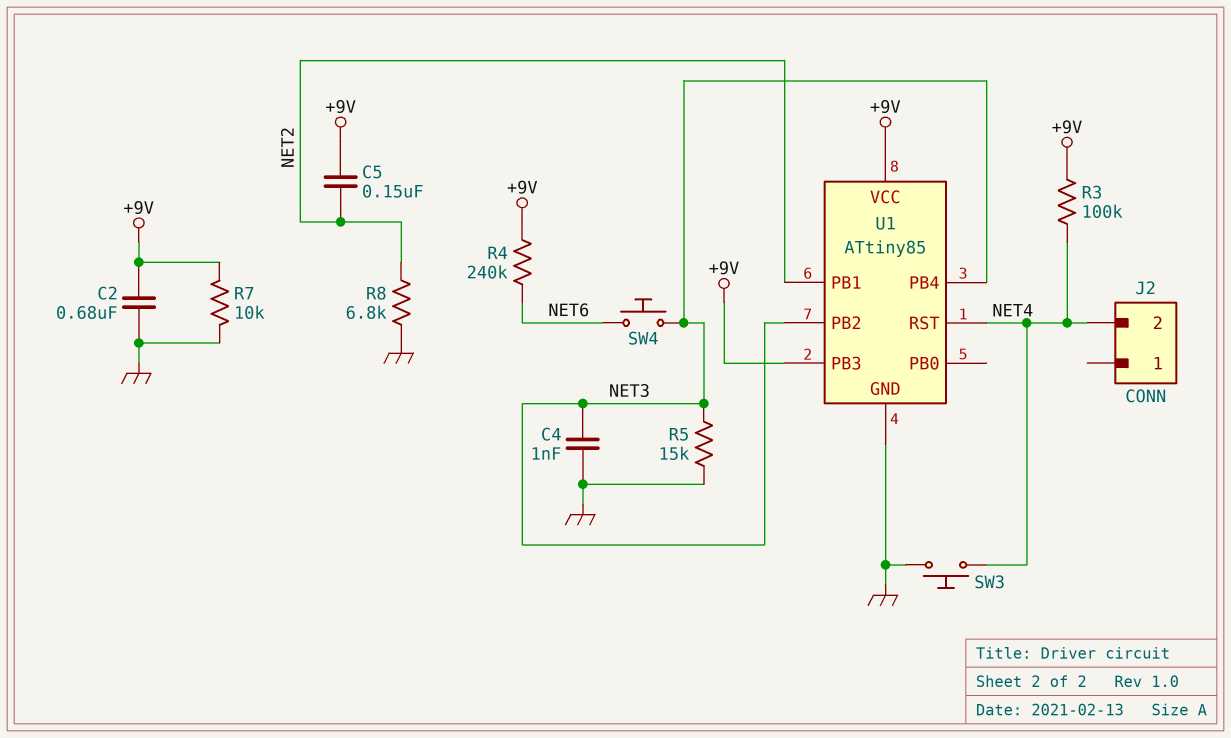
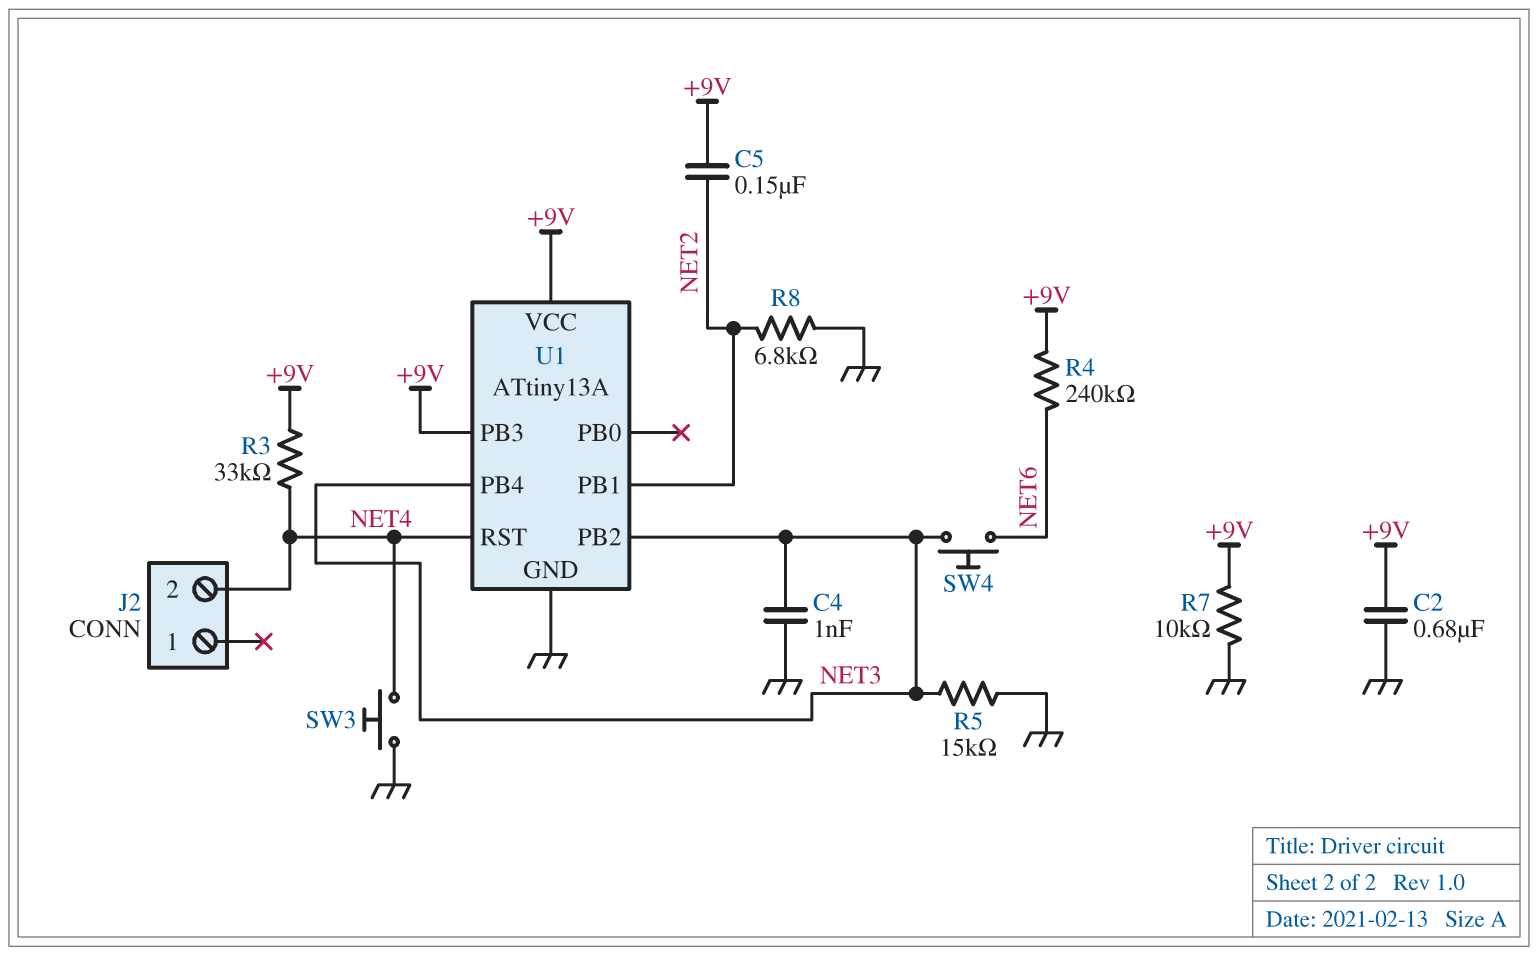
R3: 100k (+9V, NET4) -> 33k (+9V, NET4)
U1: ATtiny85 -> ATtiny13A

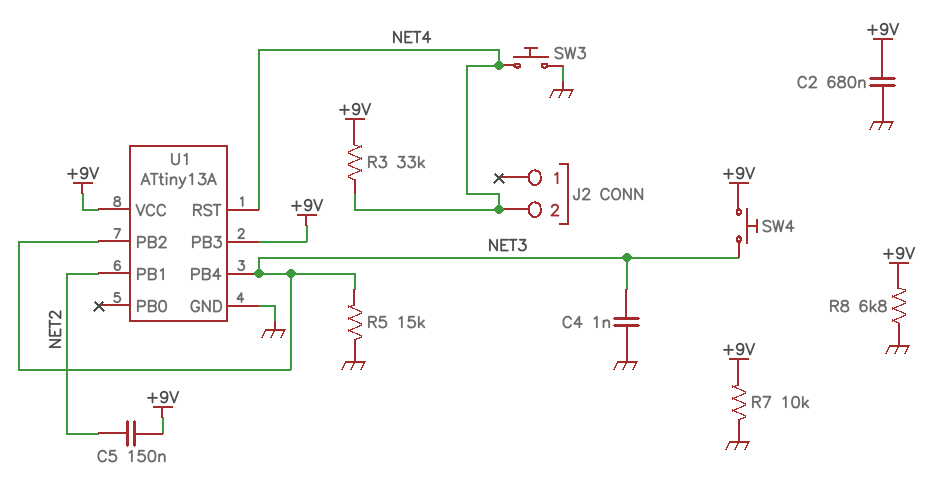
R4: 240k (+9V, NET6) -> none
R8: 6.8k (GND, NET2) -> 6.8k (+9V, GND)
SW4: button (NET3, NET6) -> button (+9V, NET3)

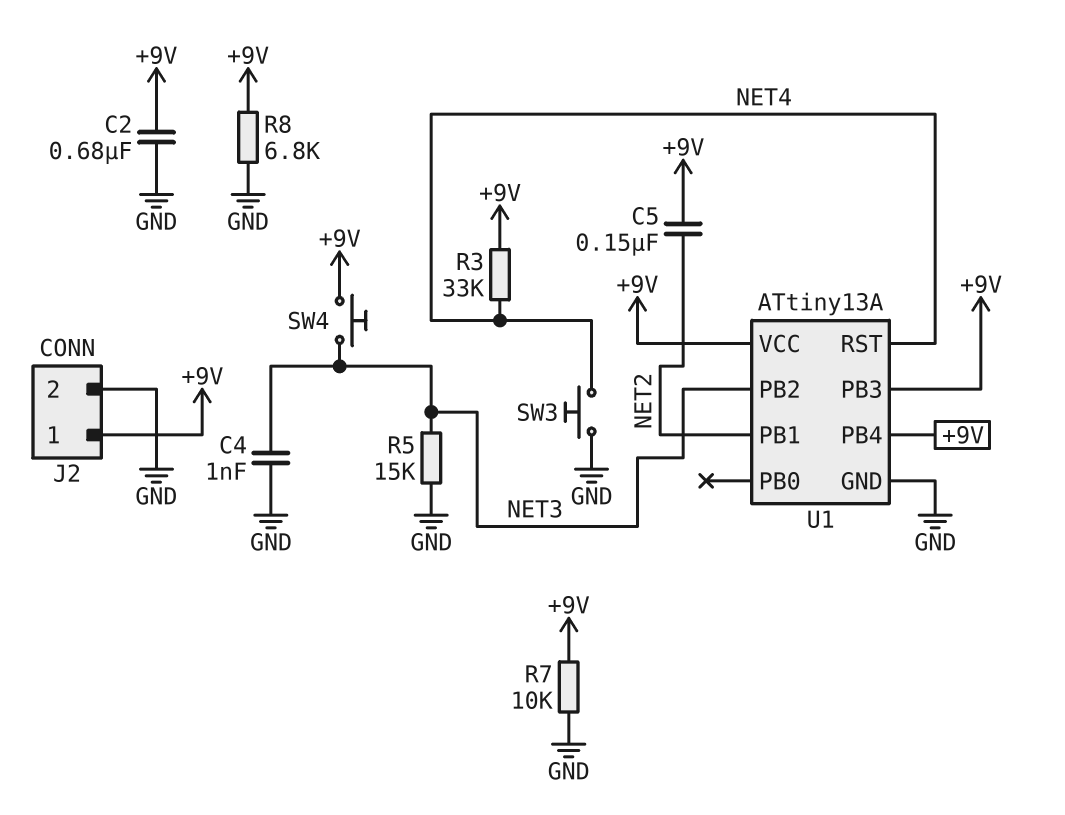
J2 pin 1: none -> +9V
J2 pin 2: NET4 -> GND
U1 pin PB4: NET3 -> +9V

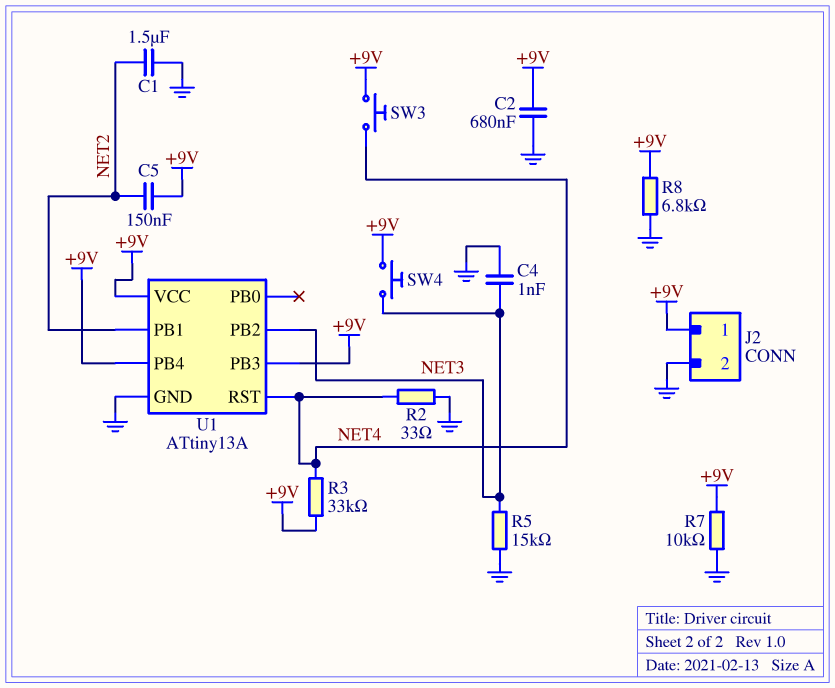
C1: none -> 1.5uF (GND, NET2)
R2: none -> 33 (GND, NET4)
SW3: button (GND, NET4) -> button (+9V, NET4)

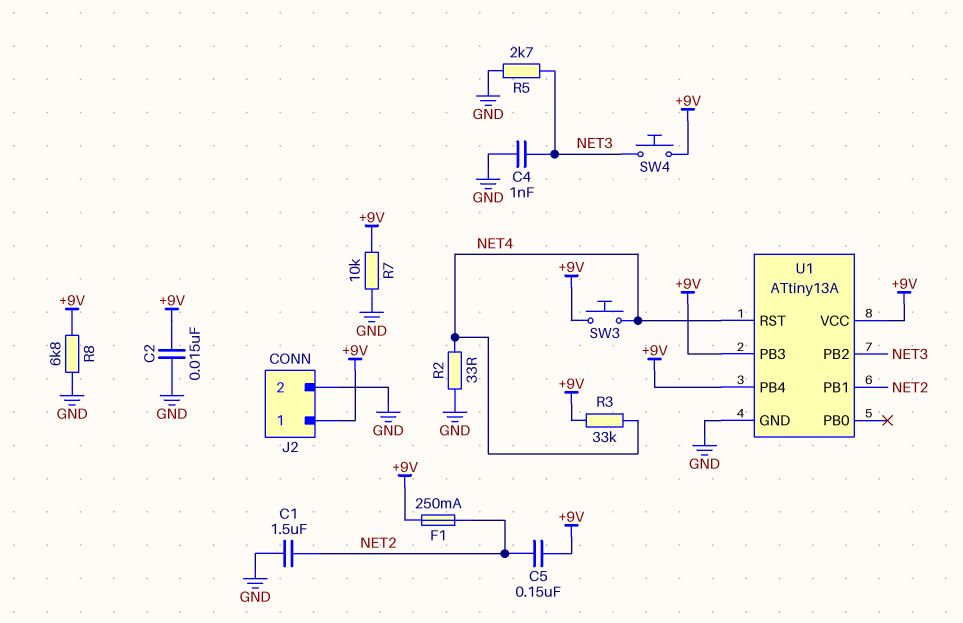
C2: 680nF (+9V, GND) -> 15nF (+9V, GND)
F1: none -> 250mA (+9V, NET2)
R5: 15k (GND, NET3) -> 2.7k (GND, NET3)

